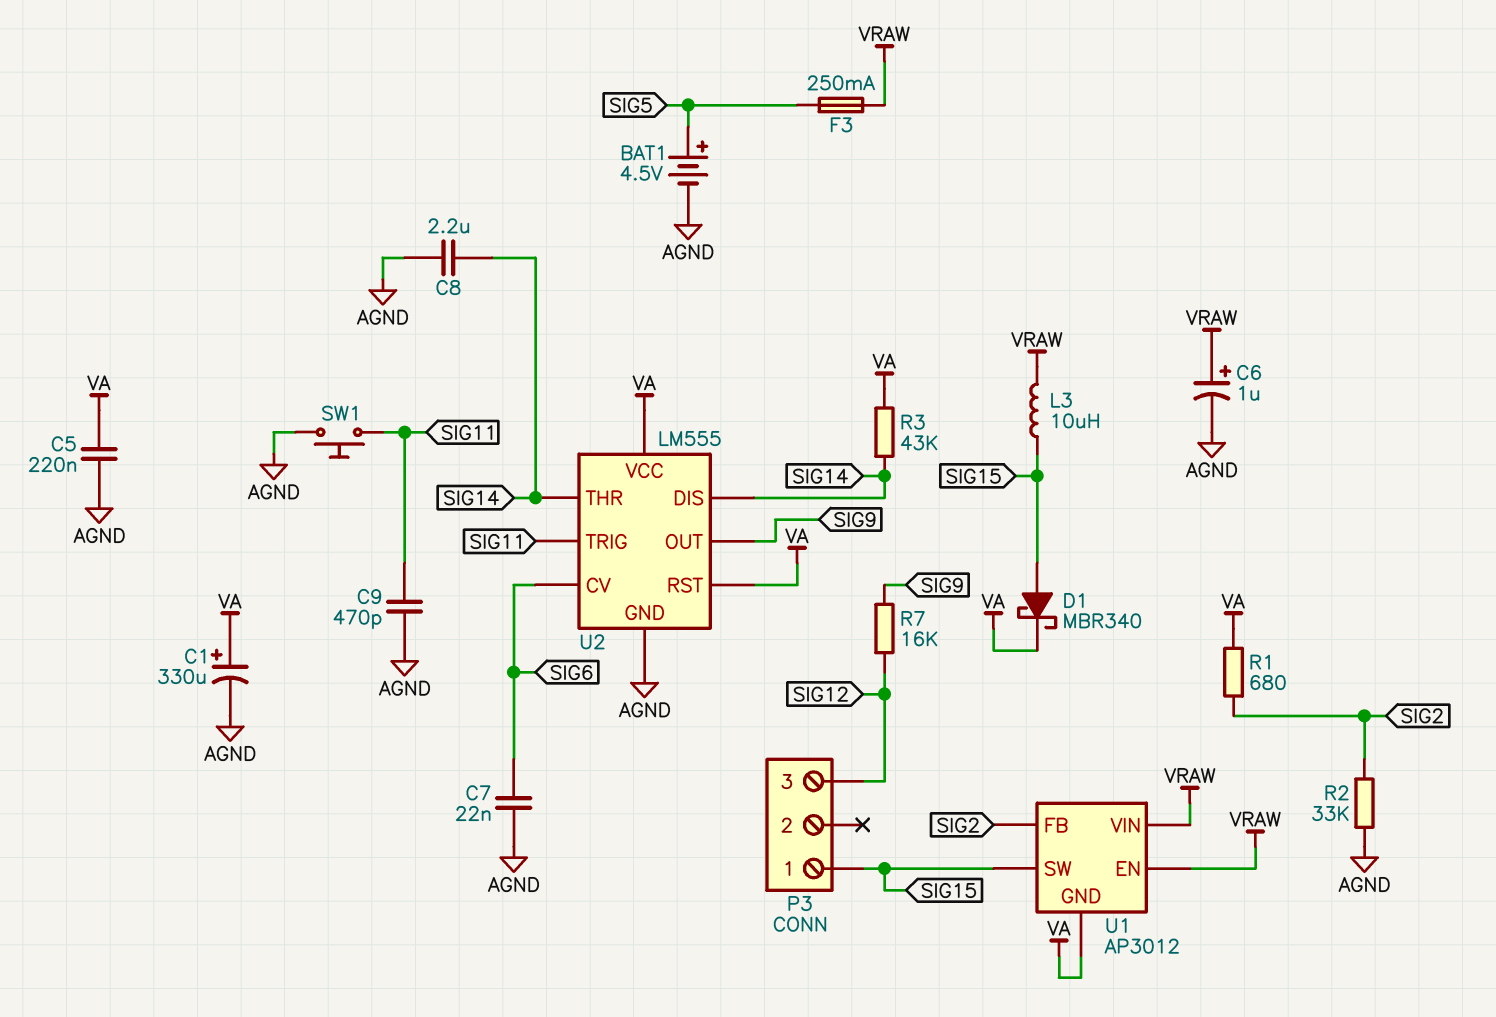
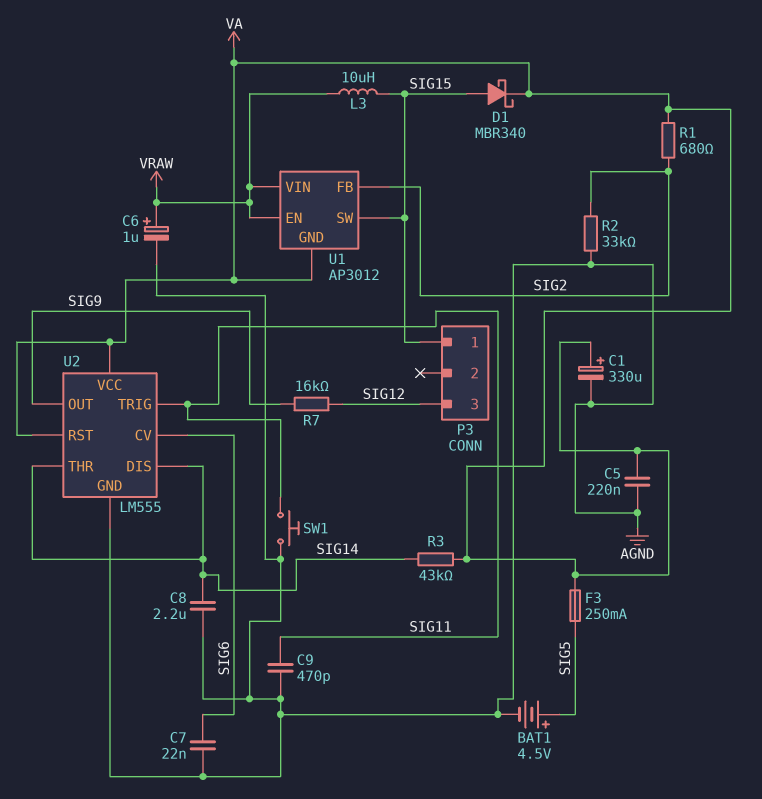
F3: 250mA (SIG5, VRAW) -> 250mA (SIG5, VA)

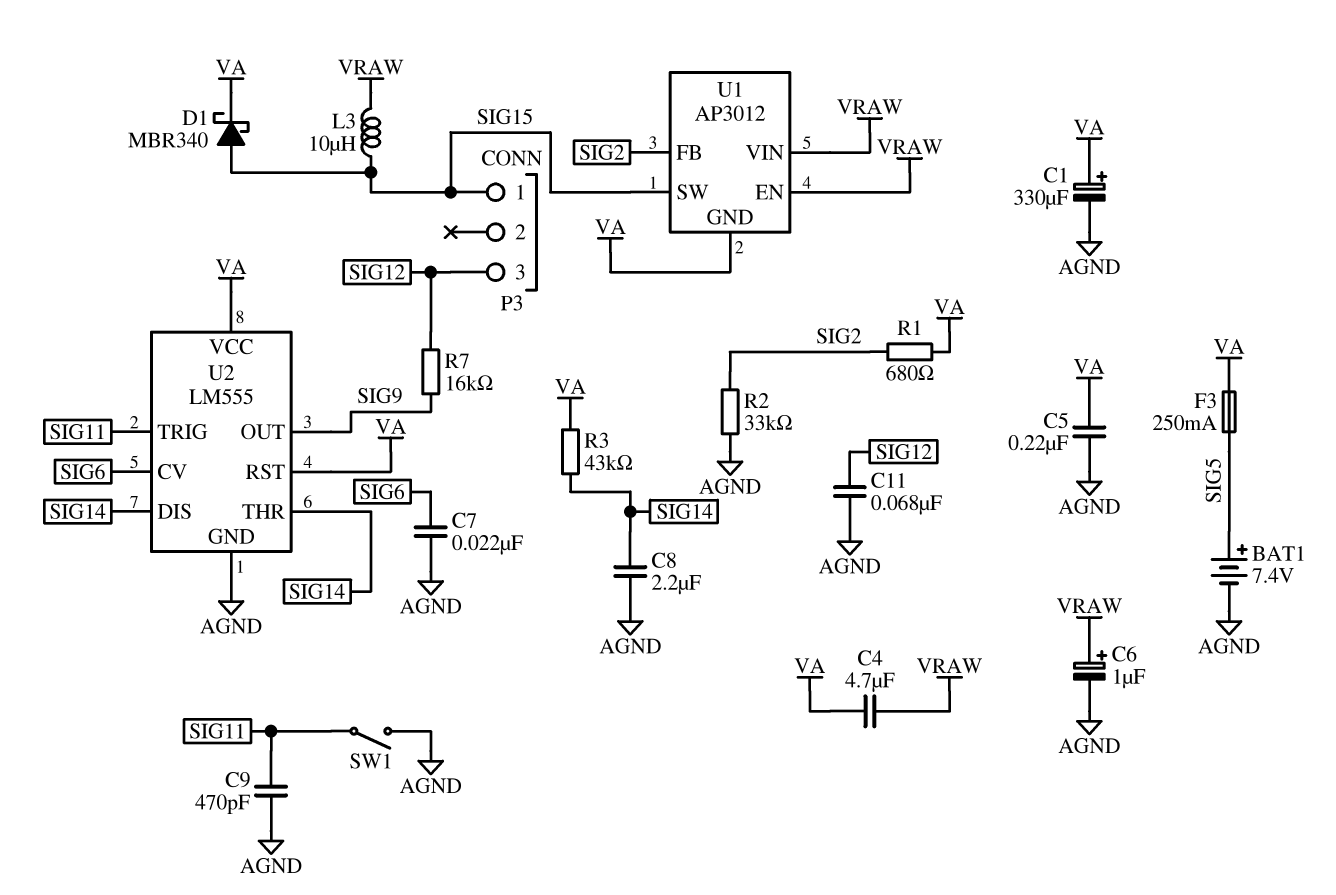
BAT1: 4.5V (plus SIG5, minus AGND) -> 7.4V (plus SIG5, minus AGND)
C4: none -> 4.7uF (VA, VRAW)
C11: none -> 68nF (AGND, SIG12)
SW1: button (AGND, SIG11) -> switch (AGND, SIG11)

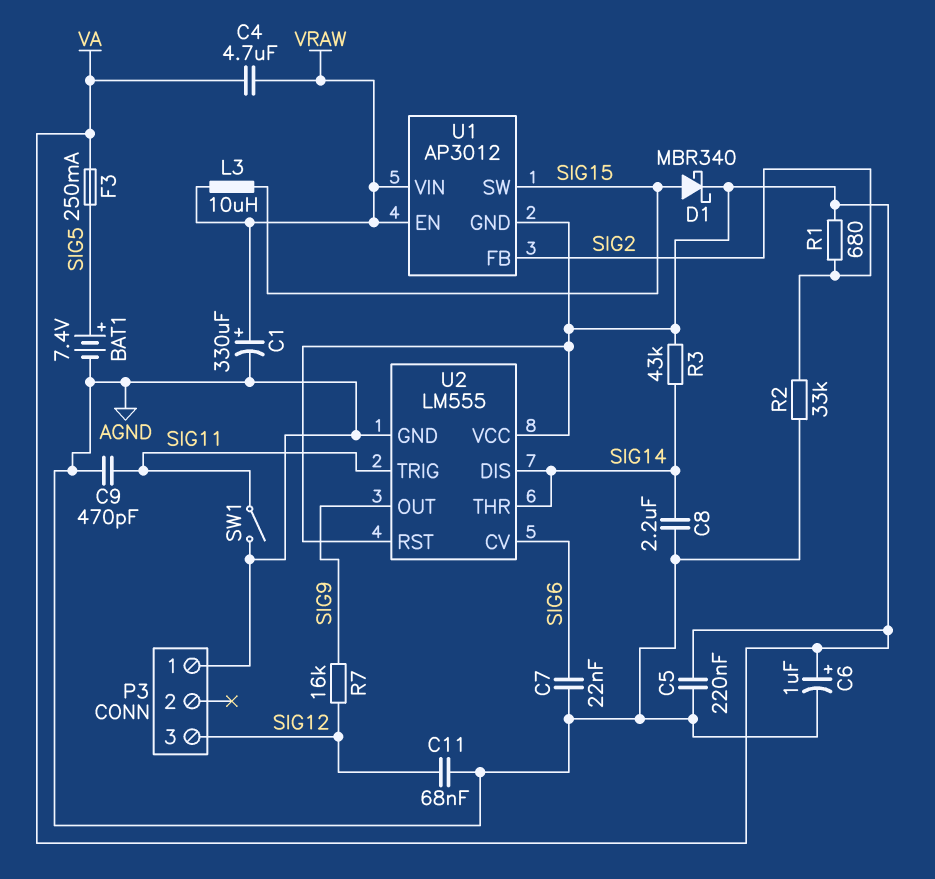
C1: 330uF (plus VA, minus AGND) -> 330uF (plus VRAW, minus AGND)
C6: 1uF (plus VRAW, minus AGND) -> 1uF (plus VA, minus AGND)
P3 pin 1: SIG15 -> AGND

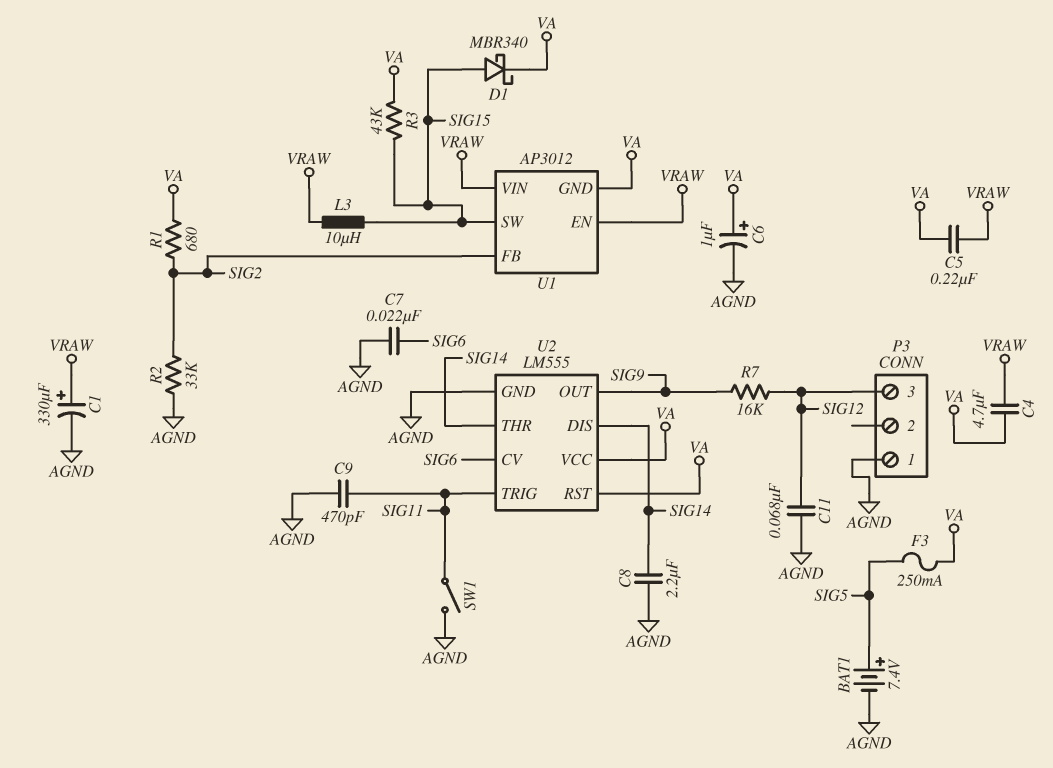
C5: 220nF (AGND, VA) -> 220nF (VA, VRAW)
R3: 43k (SIG14, VA) -> 43k (SIG15, VA)

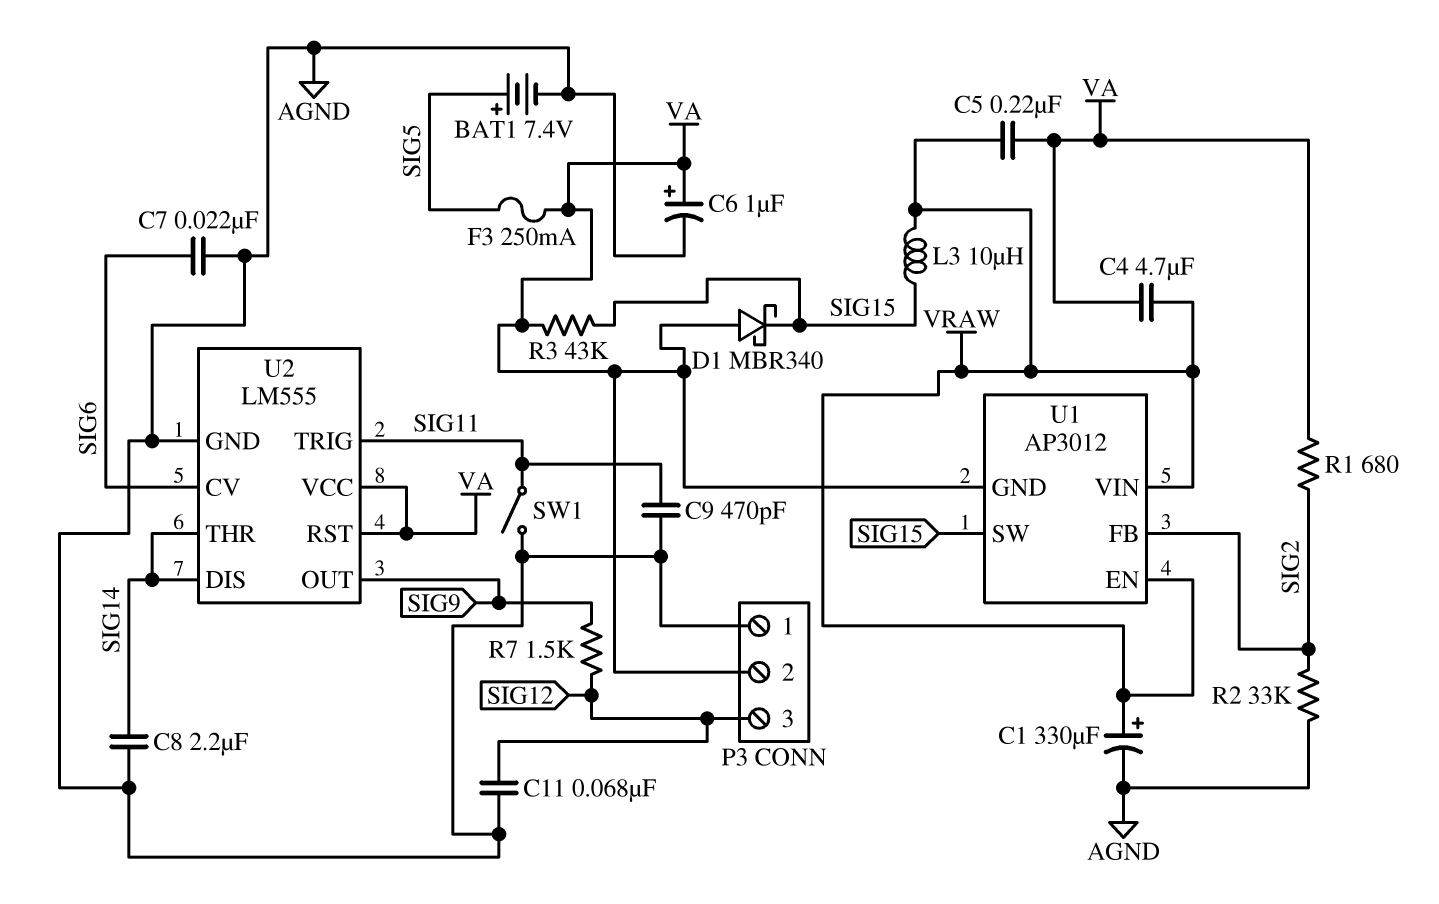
D1: schottky MBR340 (A SIG15, K VA) -> schottky MBR340 (A VA, K SIG15)
P3 pin 2: none -> VA
R7: 16k (SIG9, SIG12) -> 1.5k (SIG9, SIG12)

